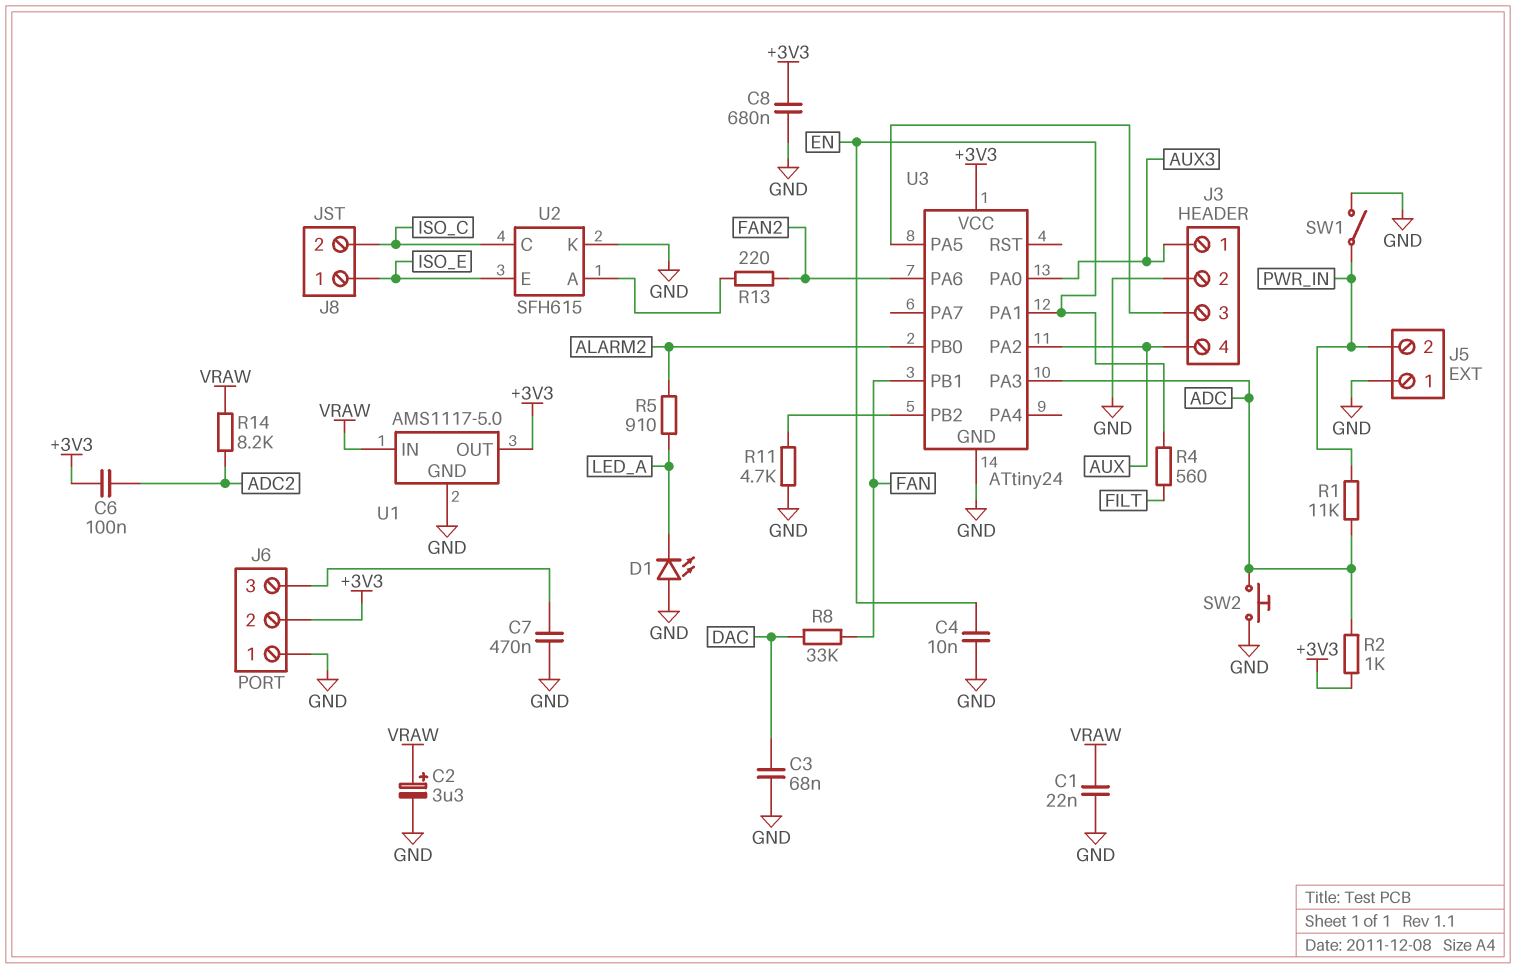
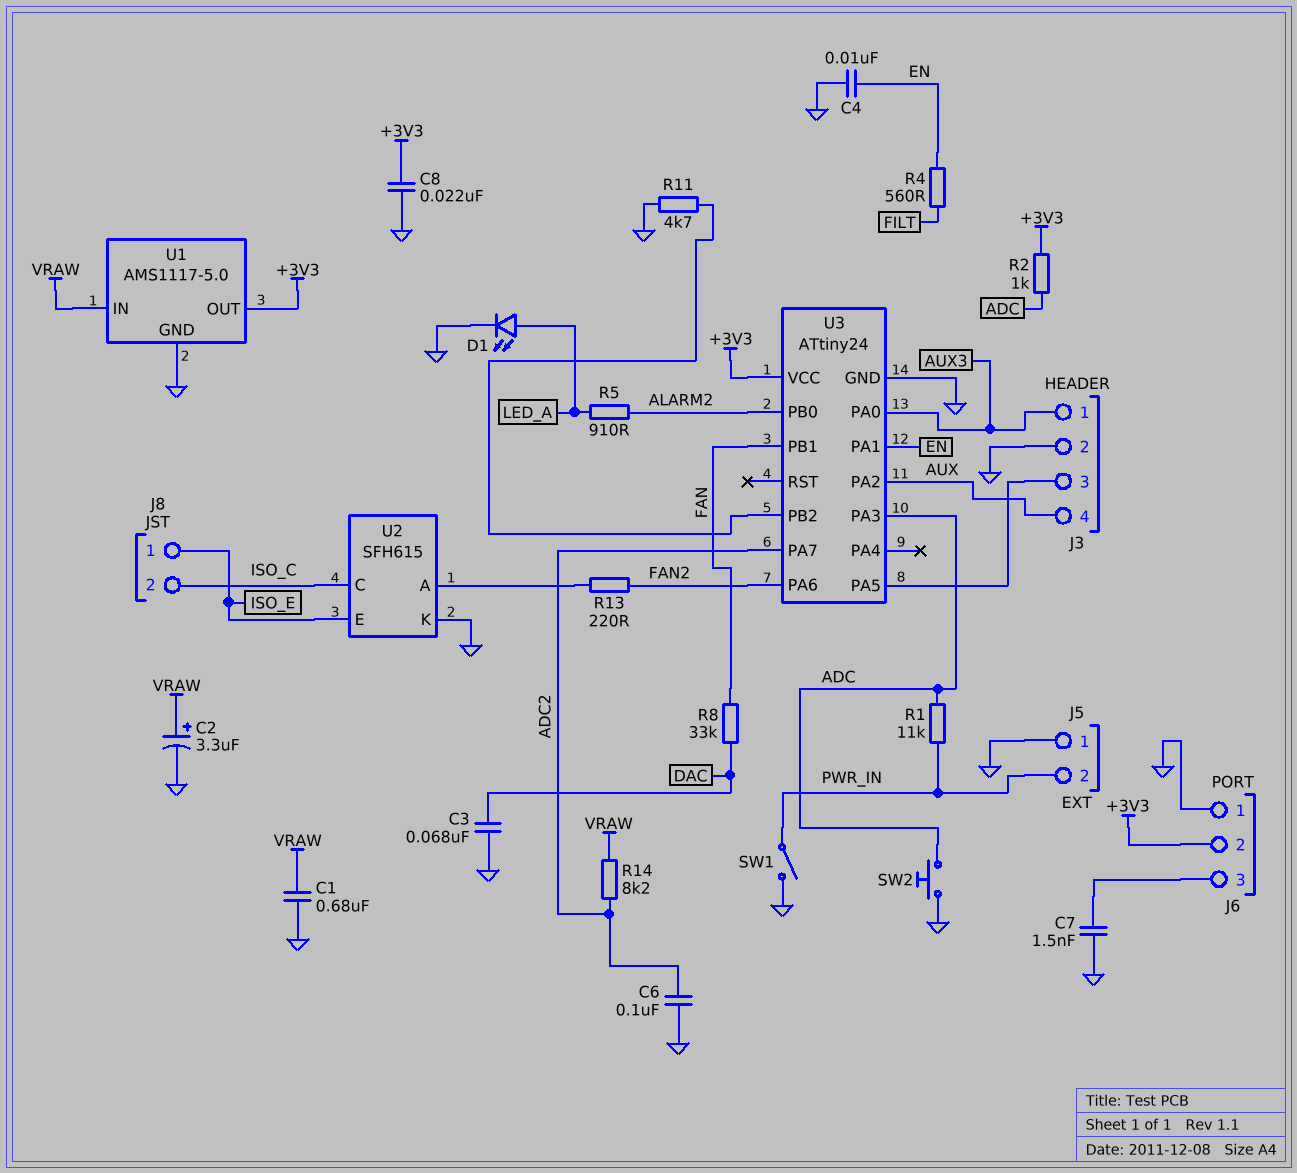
C1: 22nF (GND, VRAW) -> 680nF (GND, VRAW)
C6: 100nF (+3V3, ADC2) -> 100nF (ADC2, GND)
C7: 470nF (GND, J6/3) -> 1.5nF (GND, J6/3)
C8: 680nF (+3V3, GND) -> 22nF (+3V3, GND)
D1: LED (A GND, K LED_A) -> LED (A LED_A, K GND)
U3 pin PA7: none -> ADC2

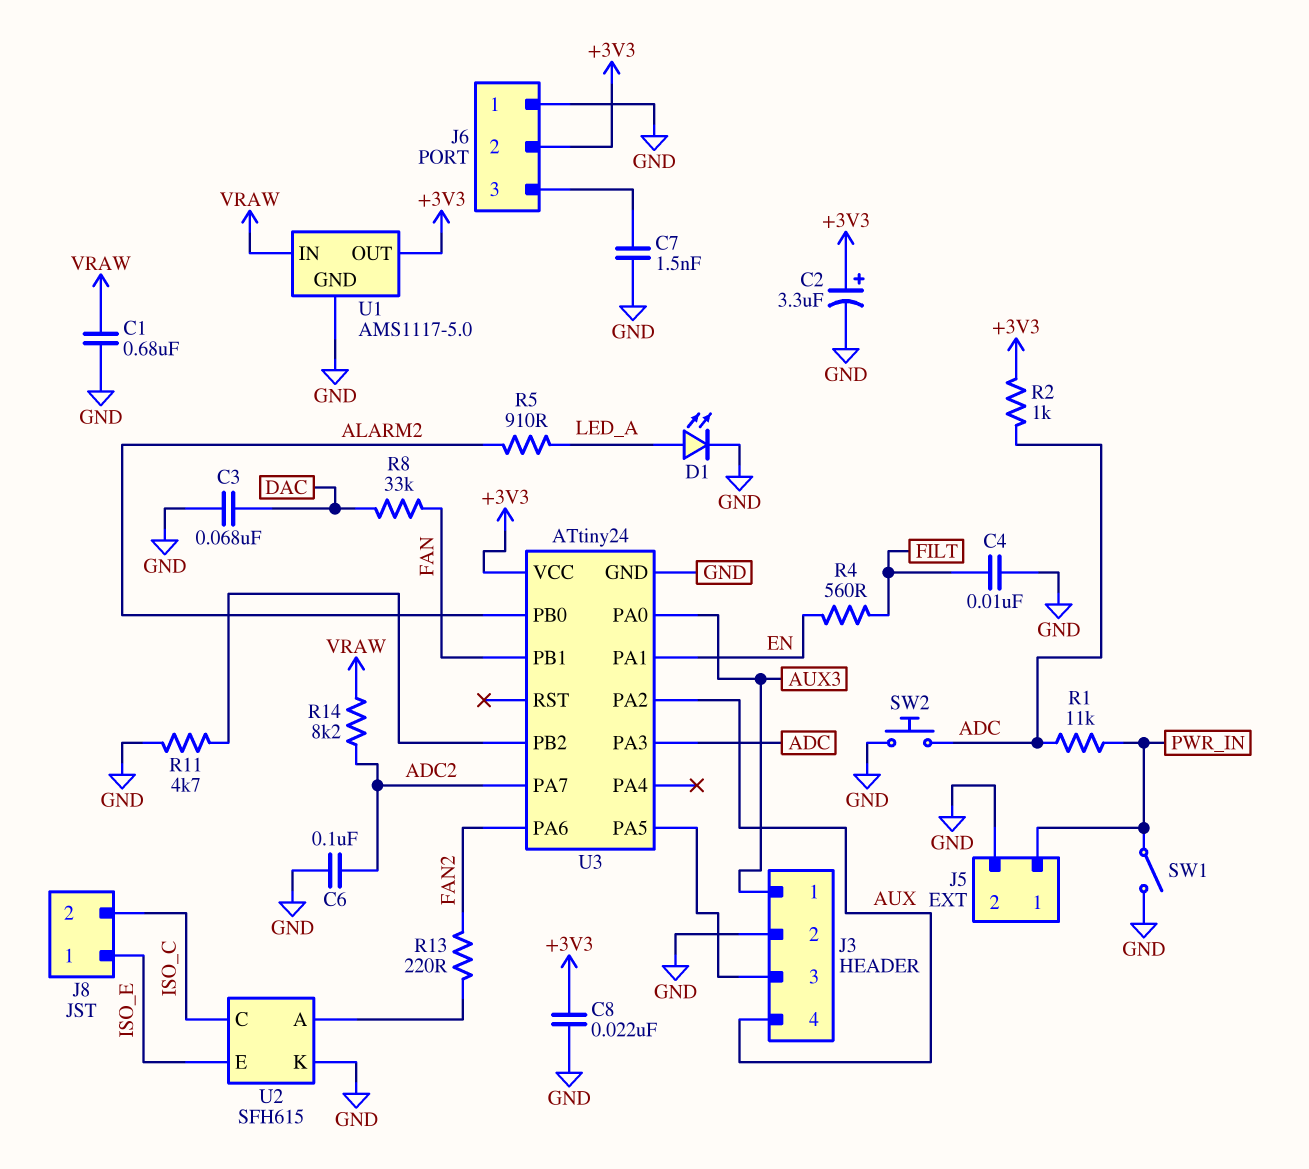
C2: 3.3uF (plus VRAW, minus GND) -> 3.3uF (plus +3V3, minus GND)
C4: 10nF (EN, GND) -> 10nF (FILT, GND)
J5 pin 1: GND -> PWR_IN
J5 pin 2: PWR_IN -> GND

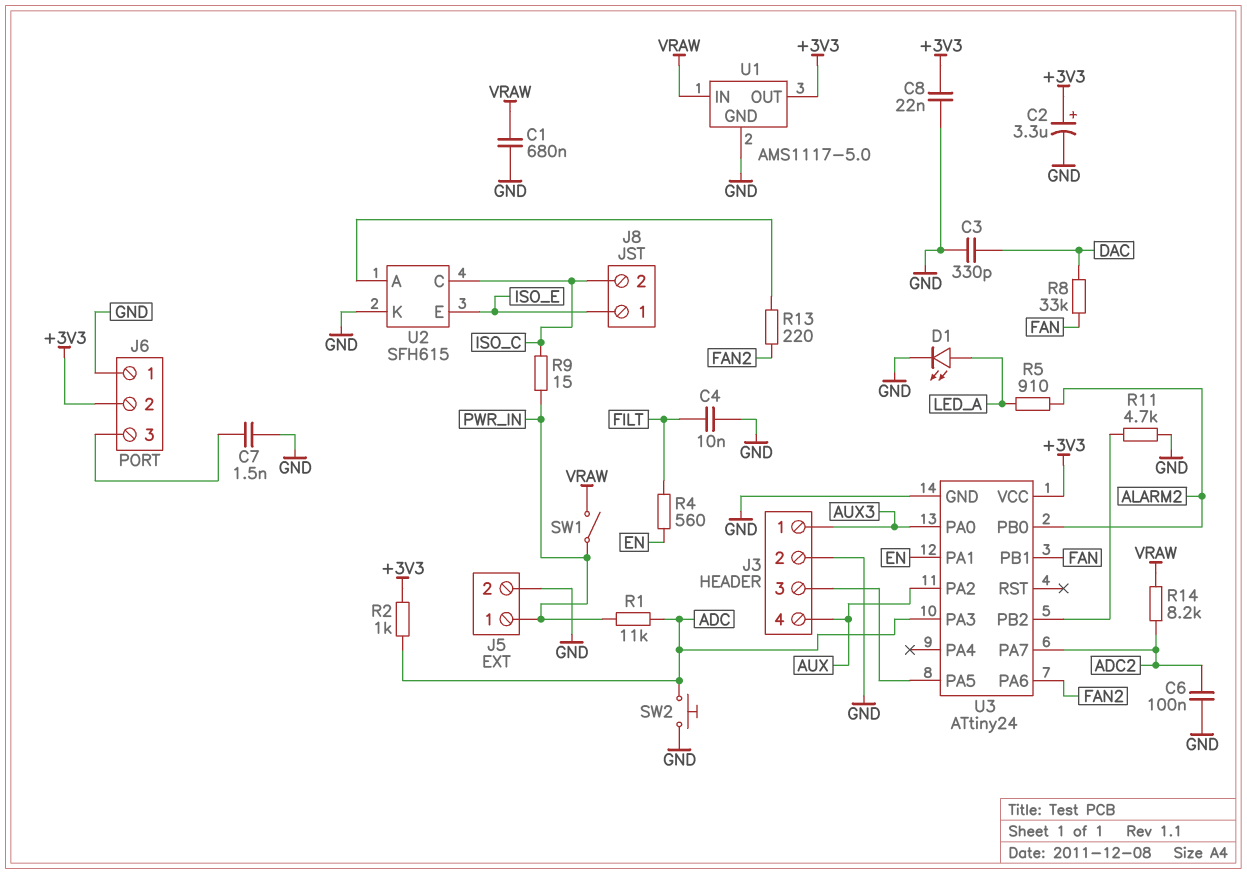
C3: 68nF (DAC, GND) -> 330pF (DAC, GND)
R9: none -> 15 (ISO_C, PWR_IN)
SW1: switch (GND, PWR_IN) -> switch (PWR_IN, VRAW)

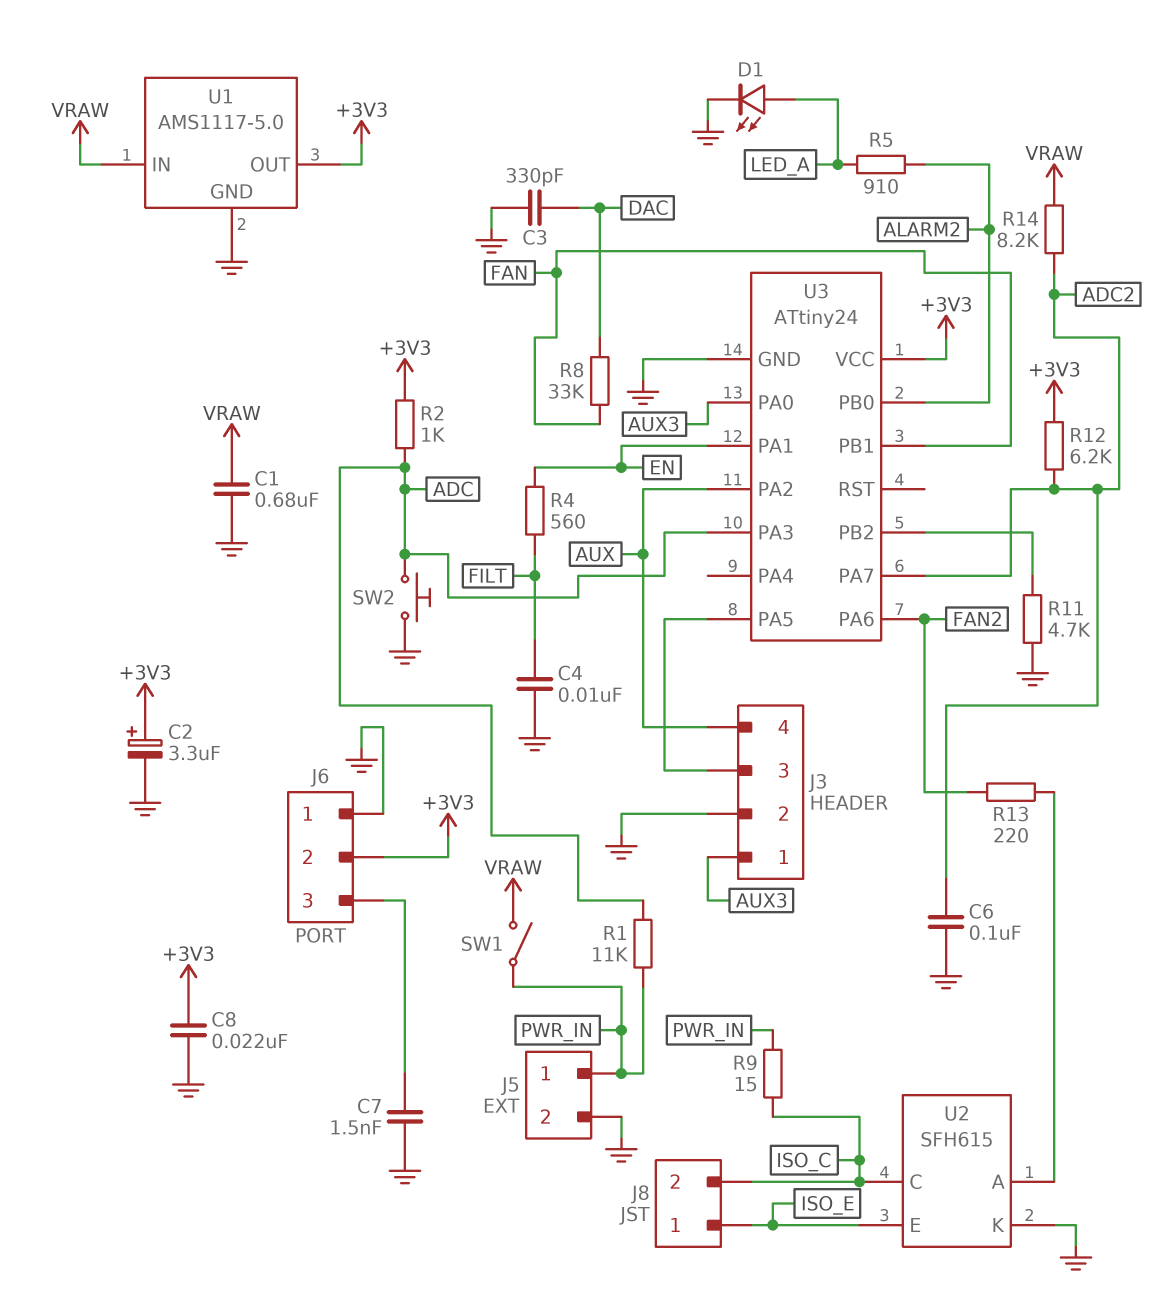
R12: none -> 6.2k (+3V3, ADC2)

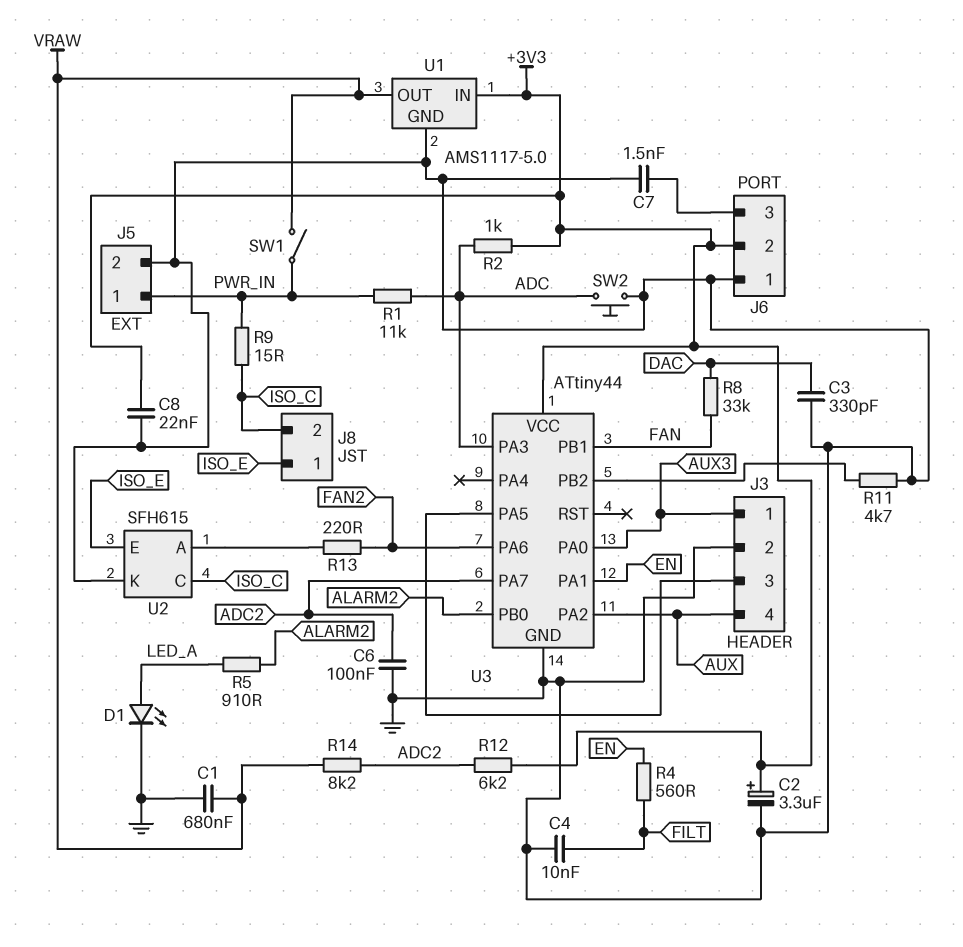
U1 pin IN: VRAW -> +3V3
U1 pin OUT: +3V3 -> VRAW
U3: ATtiny24 -> ATtiny44

